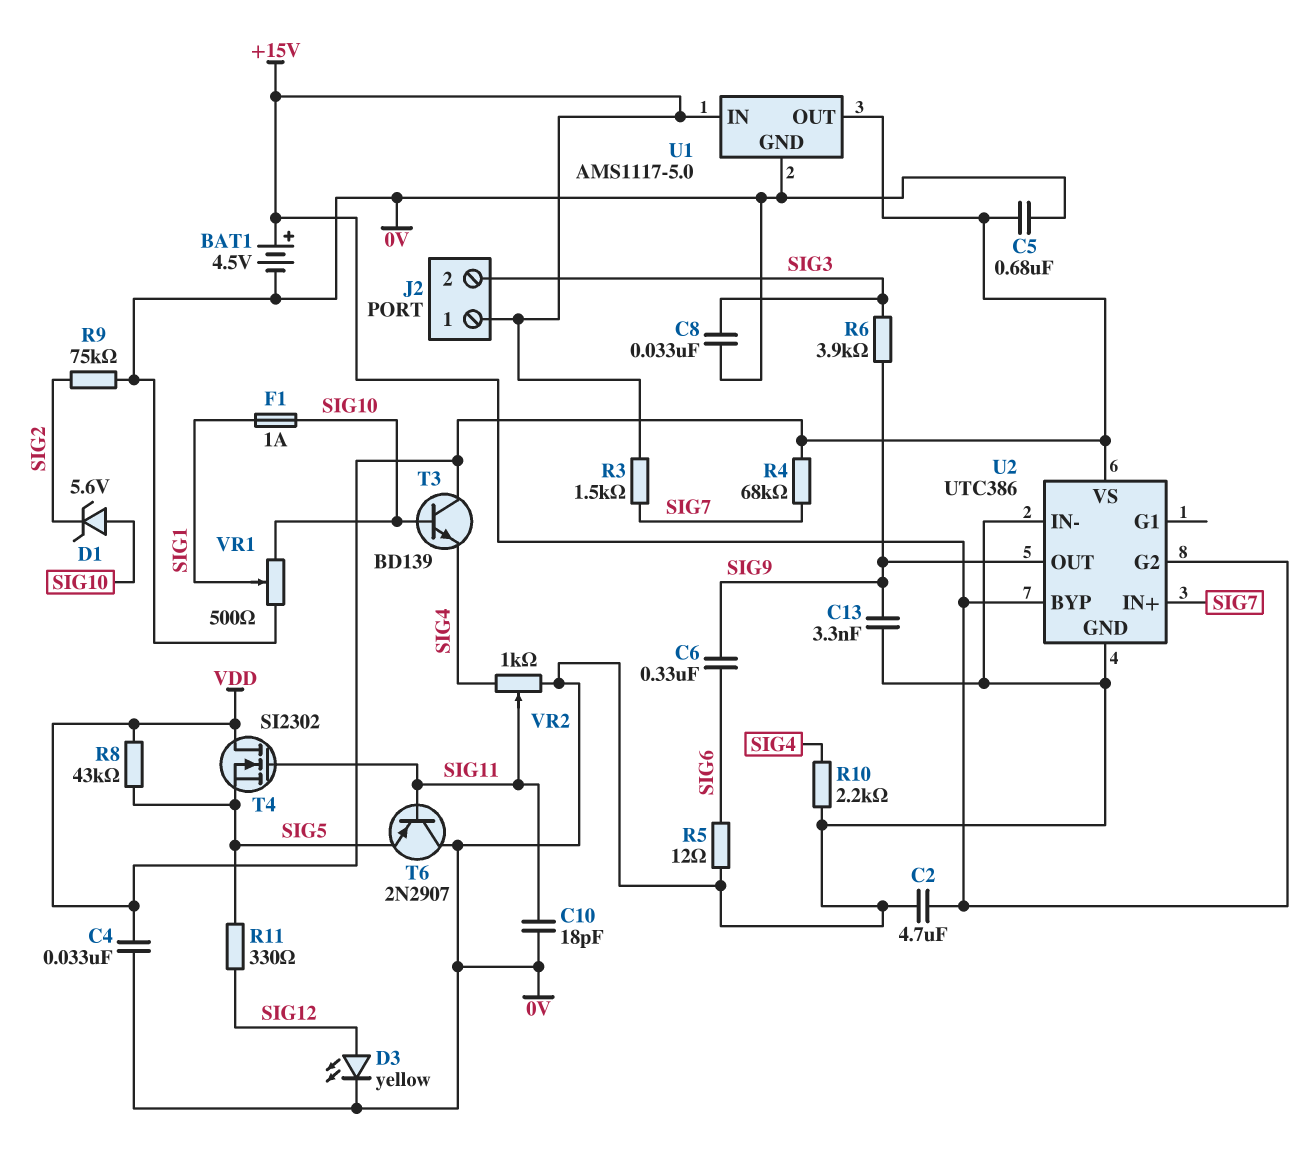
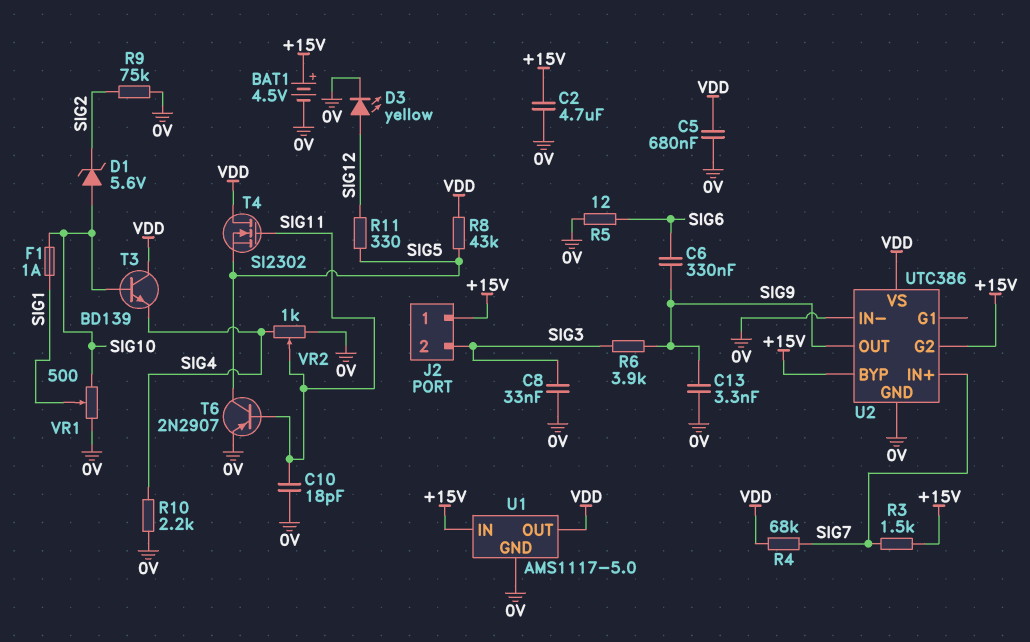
C4: 33nF (0V, VDD) -> none
T6: PNP 2N2907 (B SIG11, C 0V, E SIG5) -> PNP 2N2907 (B SIG11, C SIG5, E 0V)

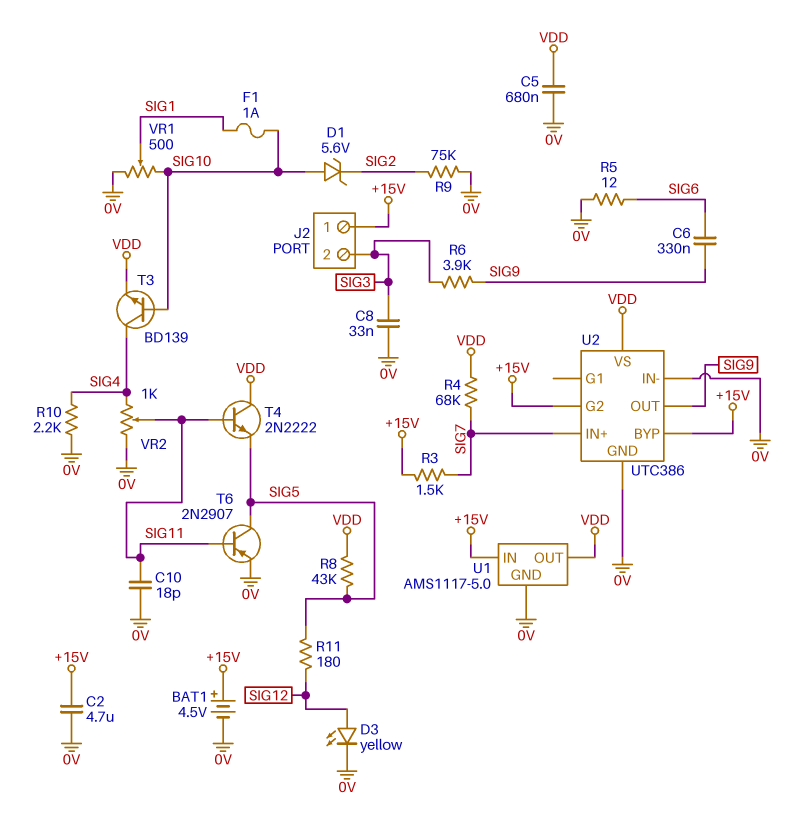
C13: 3.3nF (0V, SIG9) -> none
R11: 330 (SIG5, SIG12) -> 180 (SIG5, SIG12)
T3: NPN BD139 (B SIG10, C VDD, E SIG4) -> NPN BD139 (B SIG10, C SIG4, E VDD)
T4: NMOS SI2302 (G SIG11, D VDD, S SIG5) -> NPN 2N2222 (B SIG11, C VDD, E SIG5)

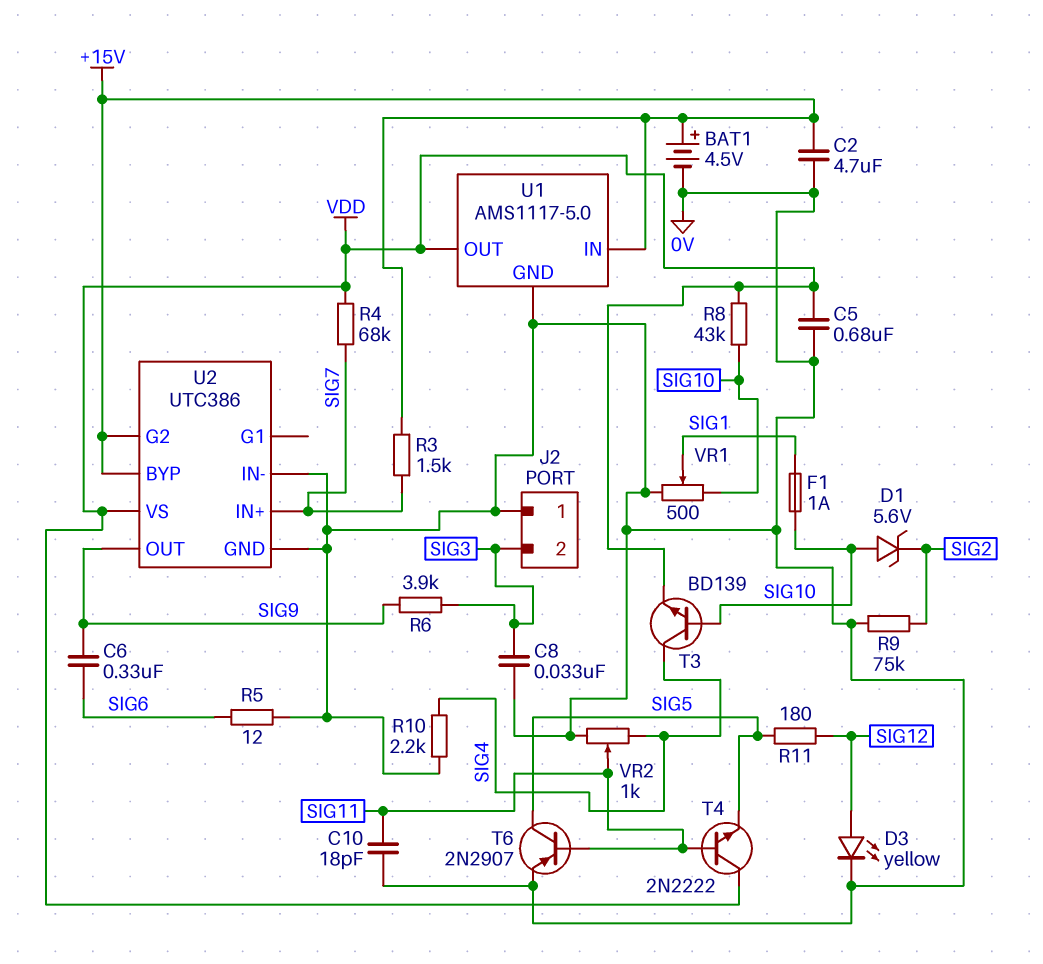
J2 pin 1: +15V -> 0V
R8: 43k (SIG5, VDD) -> 43k (SIG10, VDD)

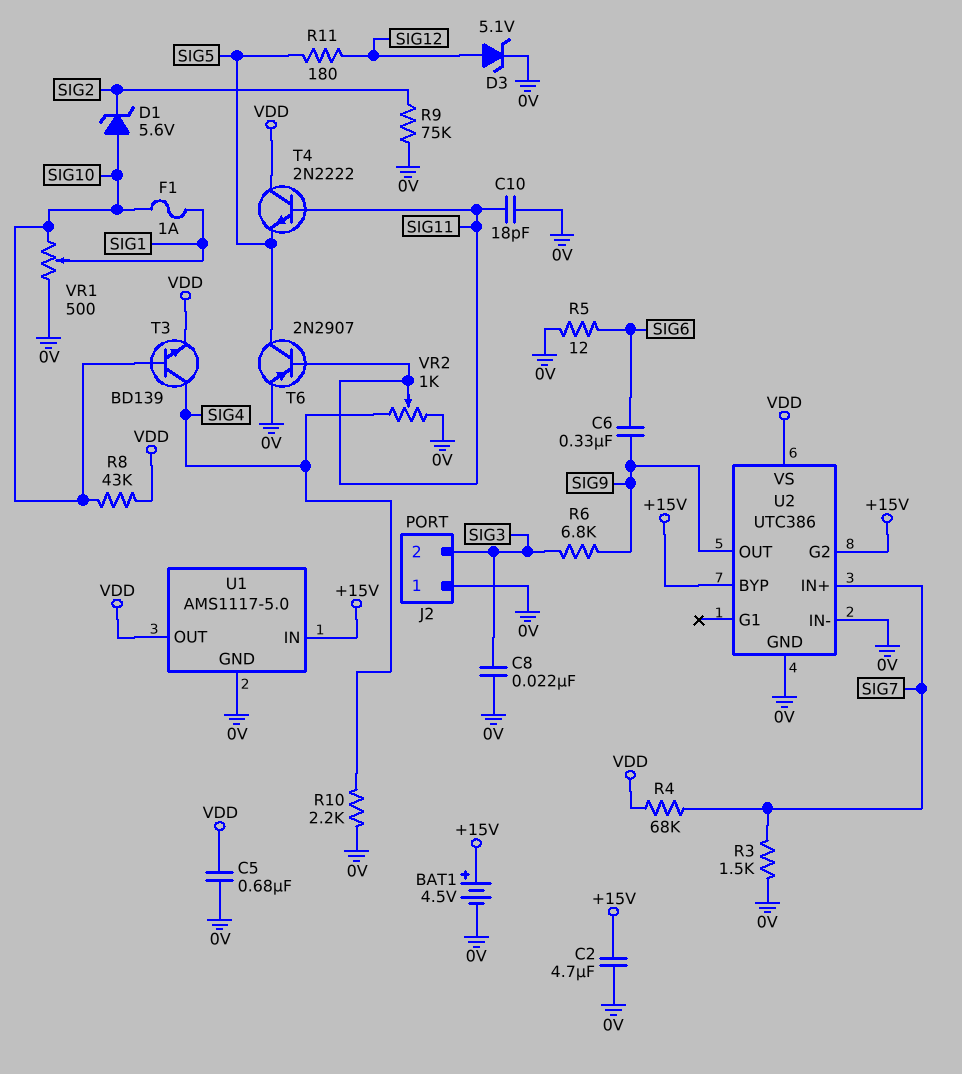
C8: 33nF (0V, SIG3) -> 22nF (0V, SIG3)
D3: LED yellow (A SIG12, K 0V) -> zener 5.1V (A SIG12, K 0V)
R3: 1.5k (+15V, SIG7) -> 1.5k (0V, SIG7)
R6: 3.9k (SIG3, SIG9) -> 6.8k (SIG3, SIG9)

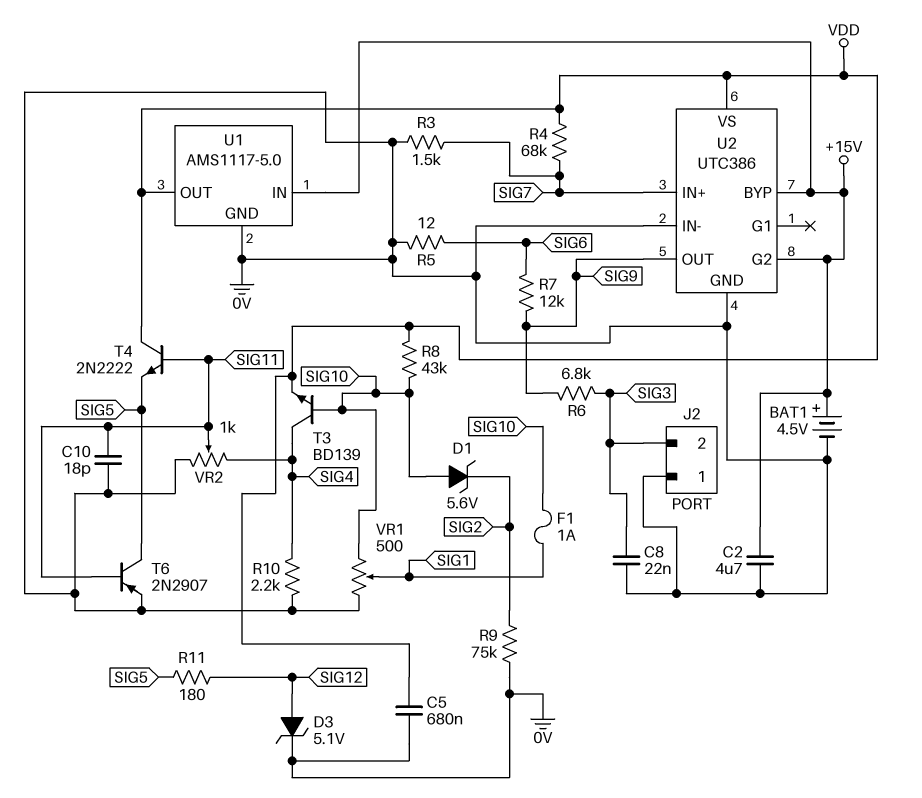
C6: 330nF (SIG6, SIG9) -> none
R7: none -> 12k (SIG6, SIG9)

